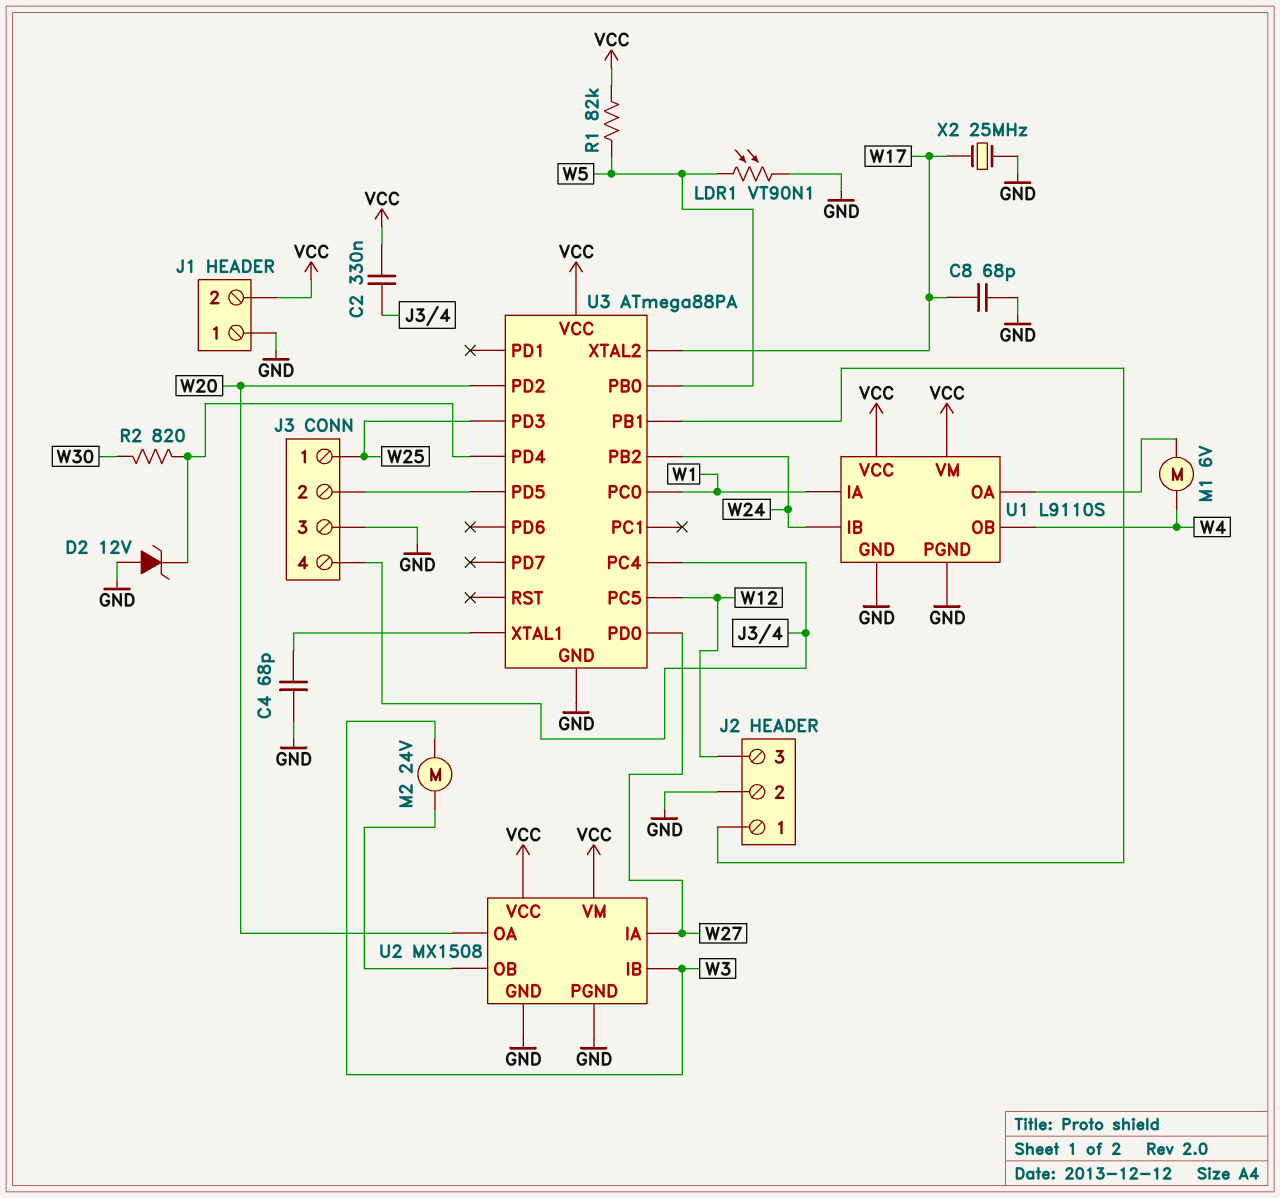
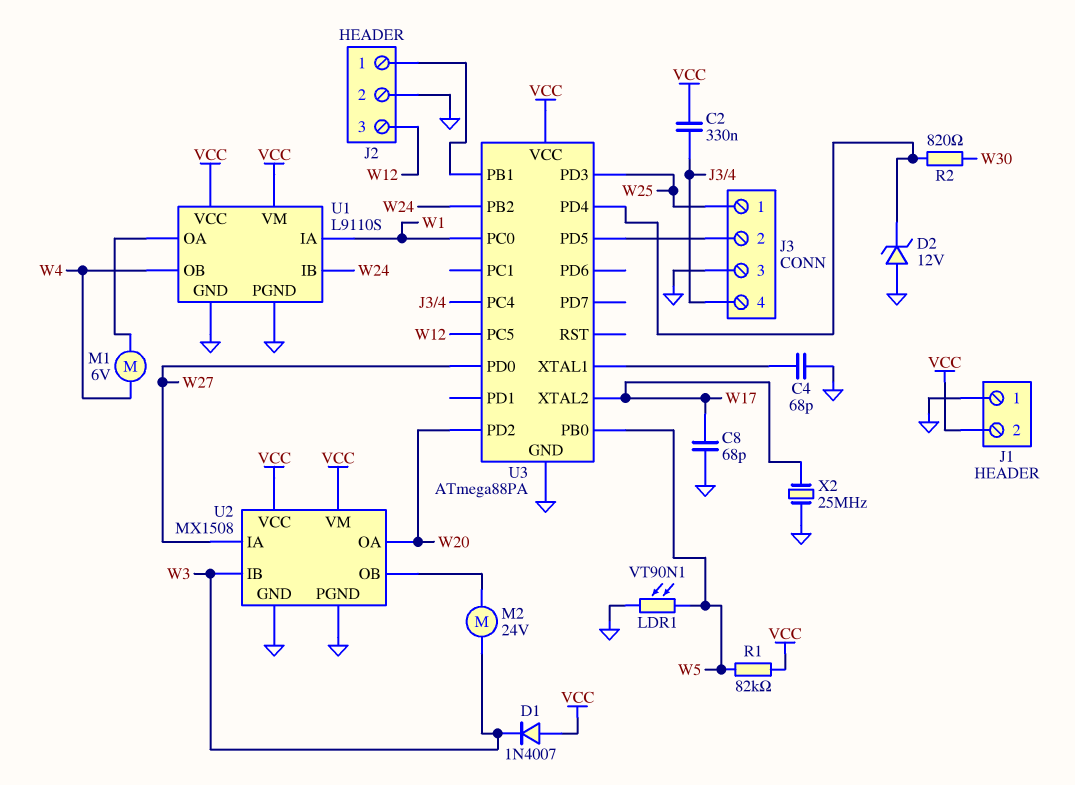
D1: none -> diode 1N4007 (A VCC, K W3)

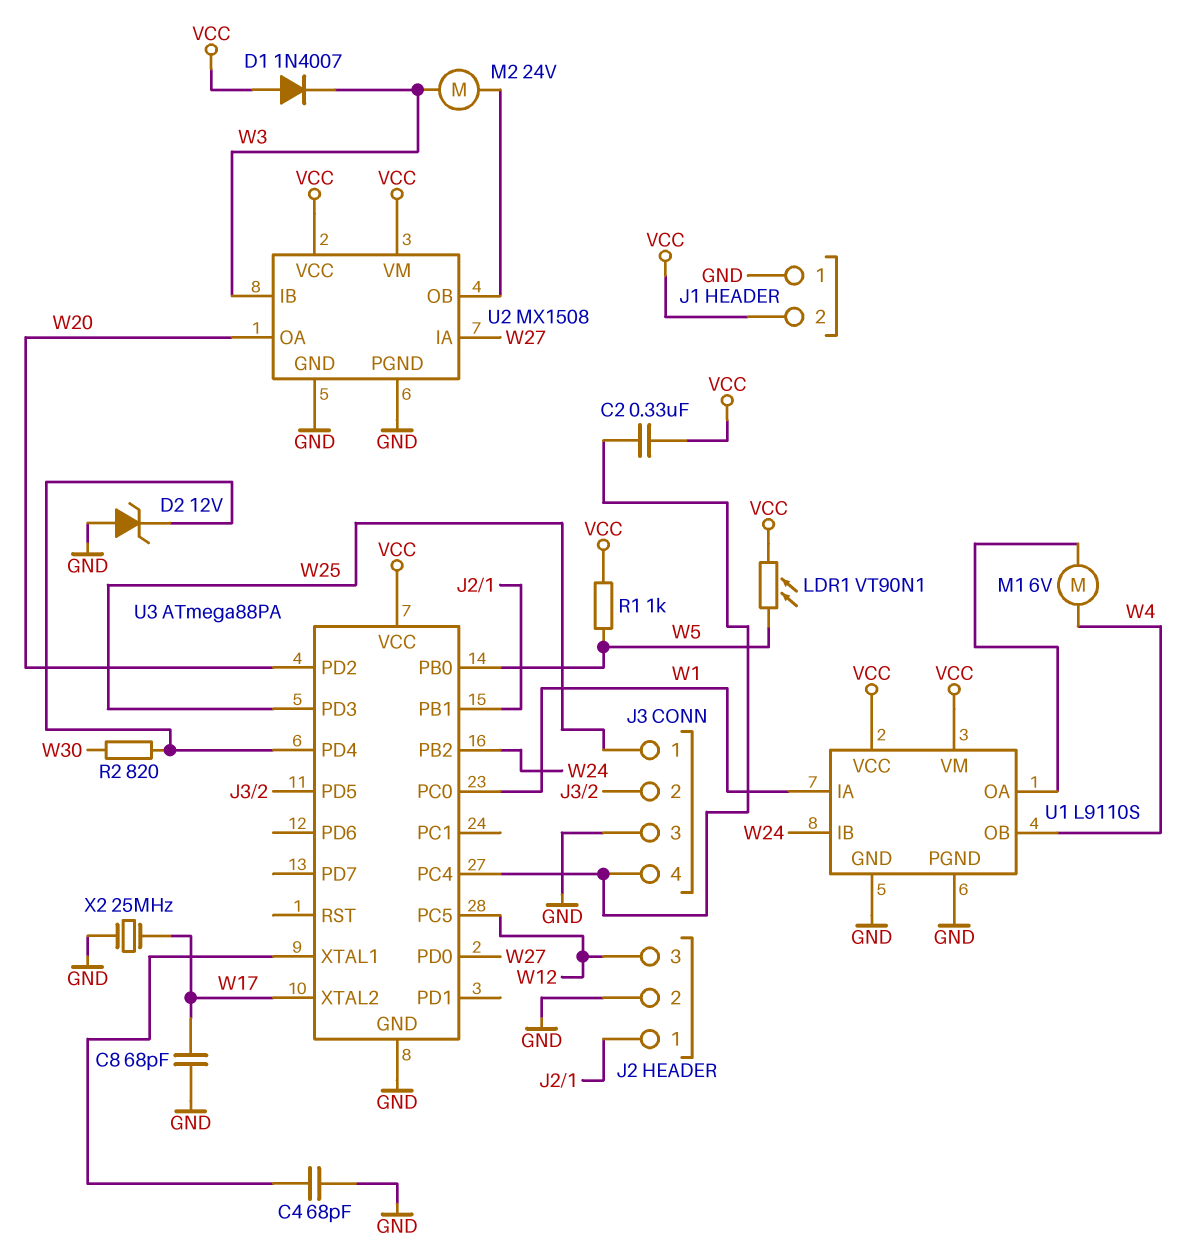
LDR1: VT90N1 (GND, W5) -> VT90N1 (VCC, W5)
R1: 82k (VCC, W5) -> 1k (VCC, W5)

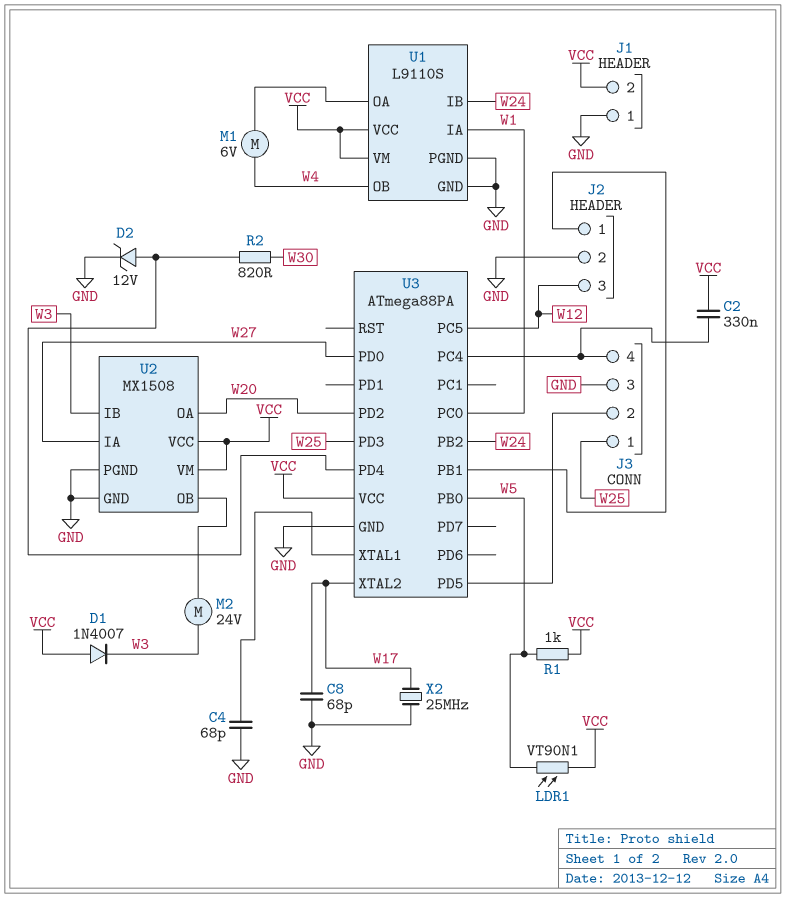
D2: zener 12V (A GND, K U3/PD4) -> zener 12V (A U3/PD4, K GND)

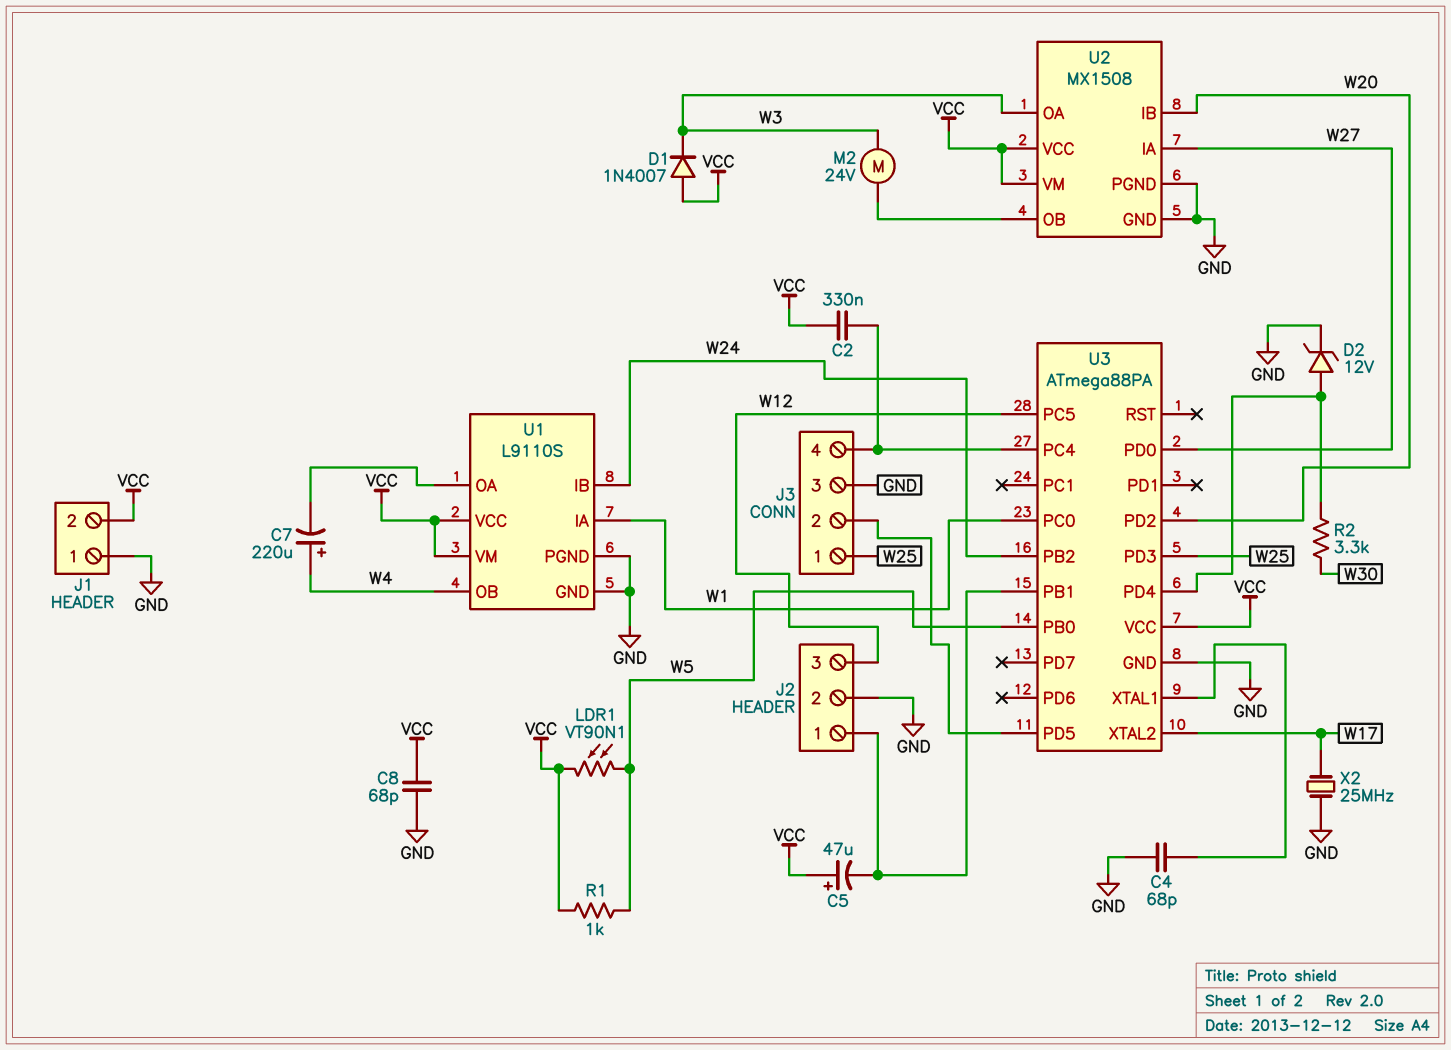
C5: none -> 47uF (plus VCC, minus J2/1)
C7: none -> 220uF (plus W4, minus U1/OA)
C8: 68pF (GND, W17) -> 68pF (GND, VCC)
M1: motor 6V (U1/OA, W4) -> none
R2: 820 (U3/PD4, W30) -> 3.3k (U3/PD4, W30)
U2 pin IB: W3 -> W20
U2 pin OA: W20 -> W3

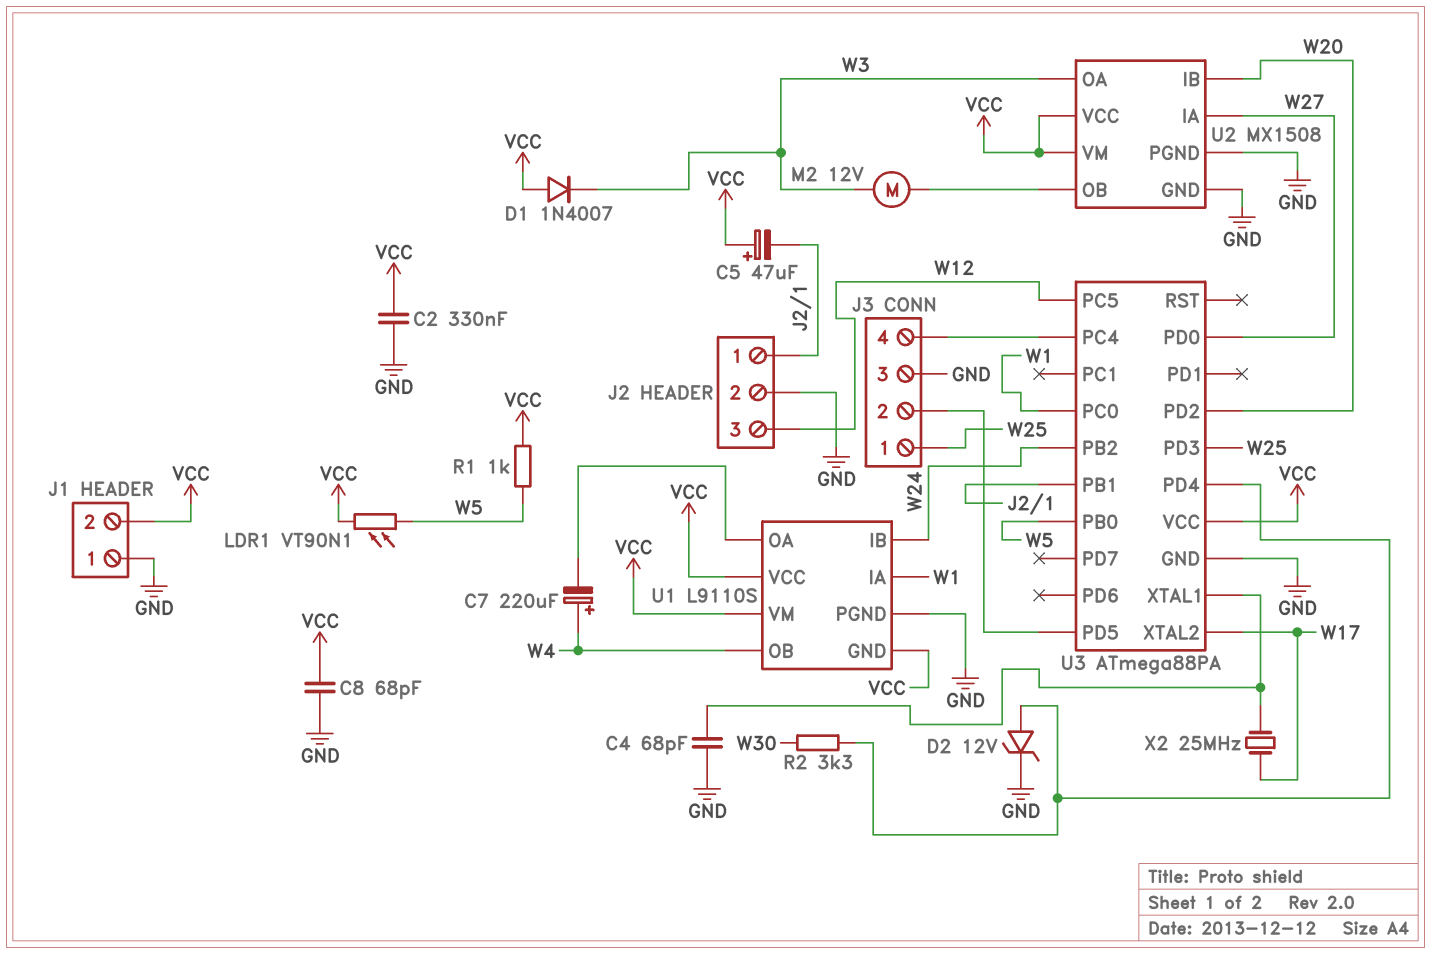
C2: 330nF (J3/4, VCC) -> 330nF (GND, VCC)
M2: motor 24V (U2/OB, W3) -> motor 12V (U2/OB, W3)
U1 pin GND: GND -> VCC
X2: 25MHz (GND, W17) -> 25MHz (U3/XTAL1, W17)

